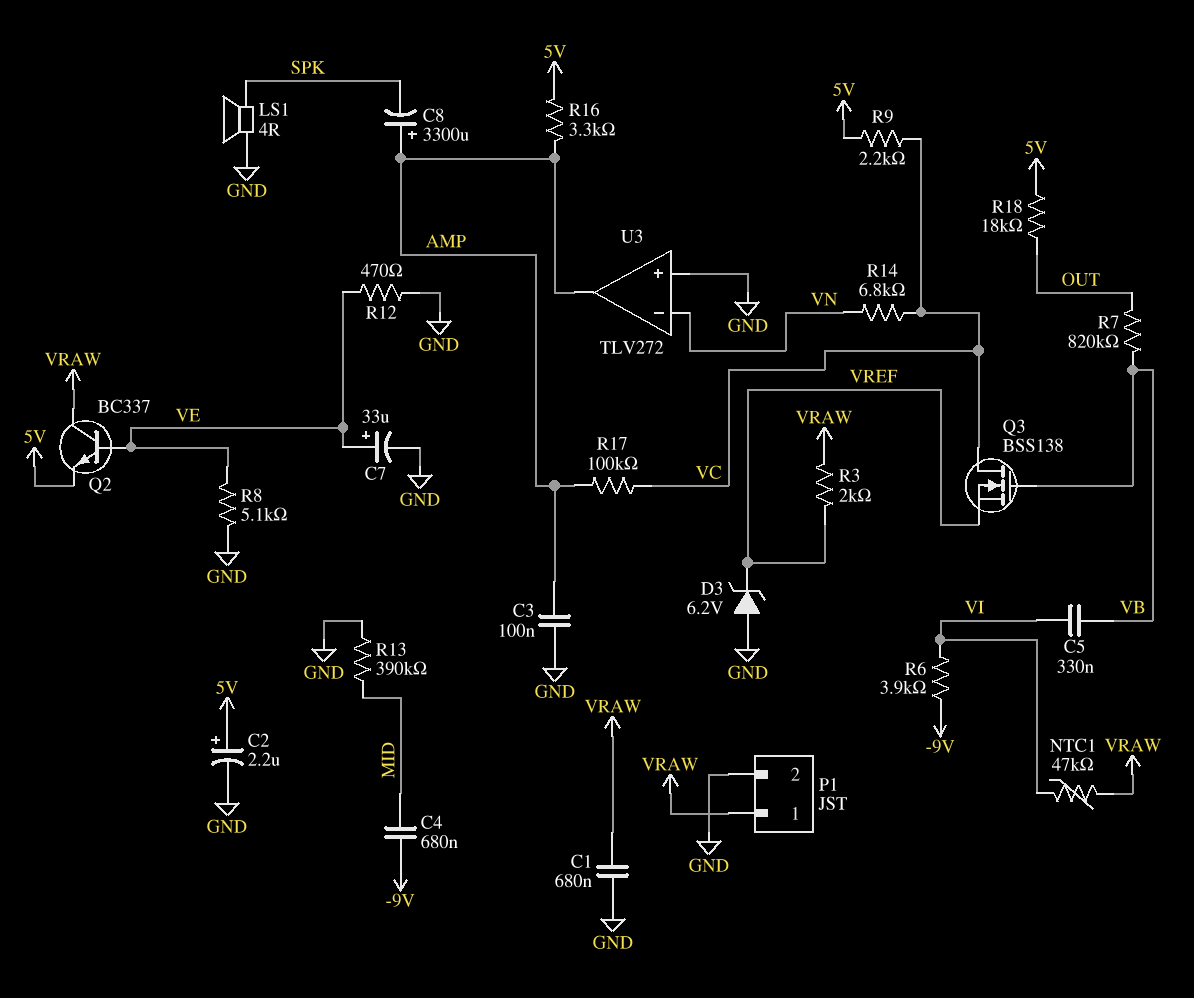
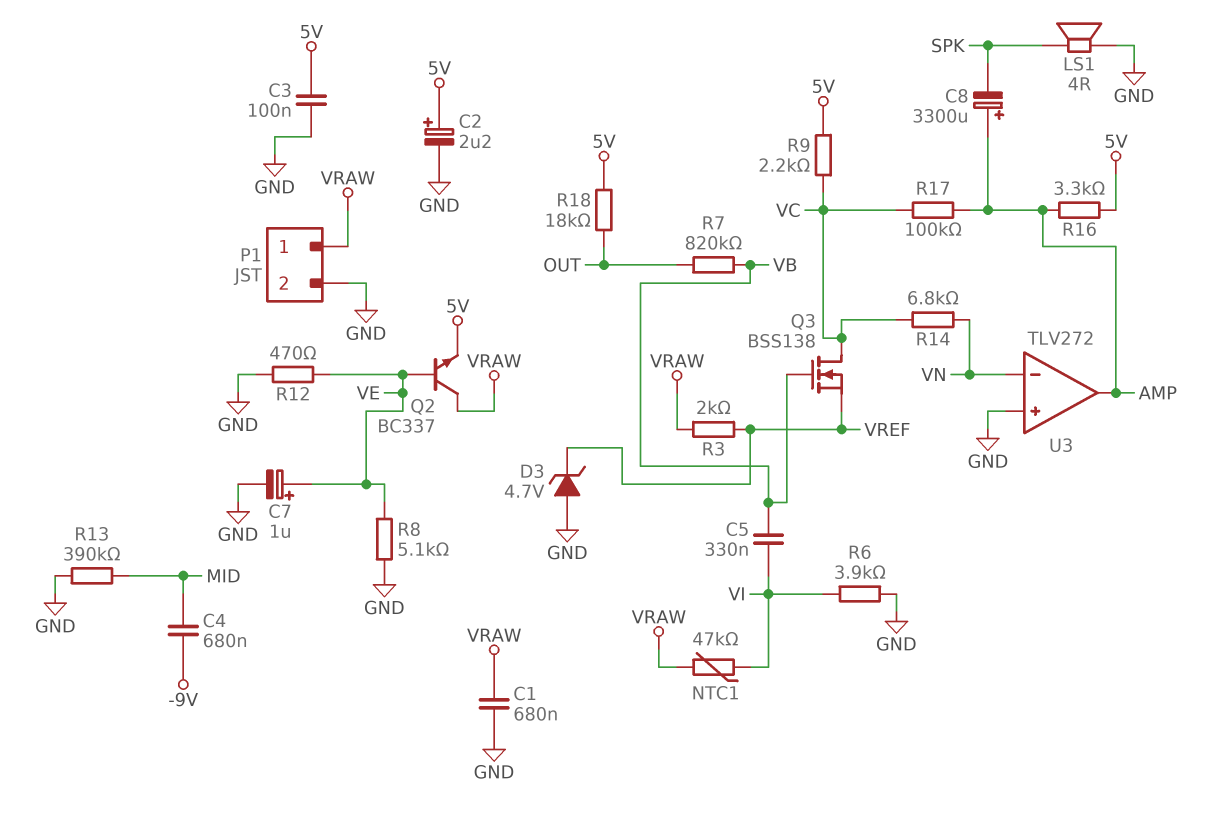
C3: 100nF (AMP, GND) -> 100nF (5V, GND)
C7: 33uF (plus VE, minus GND) -> 1uF (plus VE, minus GND)
D3: zener 6.2V (A GND, K VREF) -> zener 4.7V (A GND, K VREF)
R6: 3.9k (-9V, VI) -> 3.9k (GND, VI)

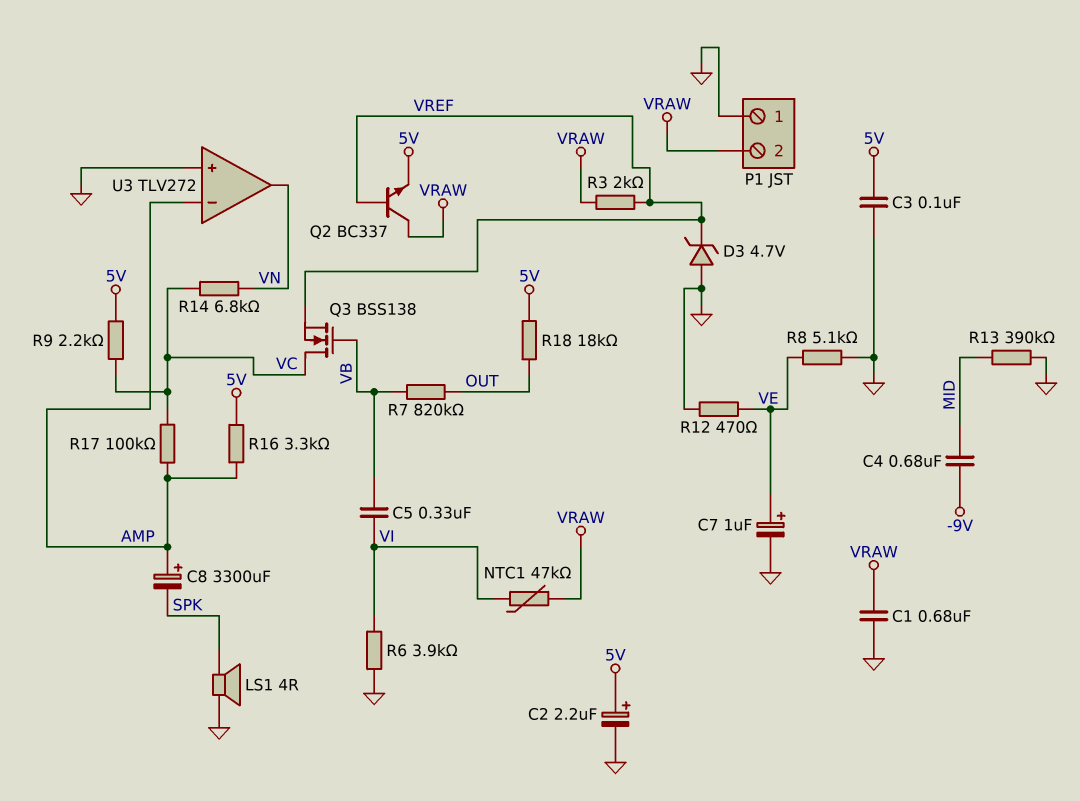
P1 pin 1: VRAW -> GND
P1 pin 2: GND -> VRAW
Q2: NPN BC337 (B VE, C VRAW, E 5V) -> NPN BC337 (B VREF, C VRAW, E 5V)
U3 pin in-: VN -> AMP
U3 pin out: AMP -> VN

